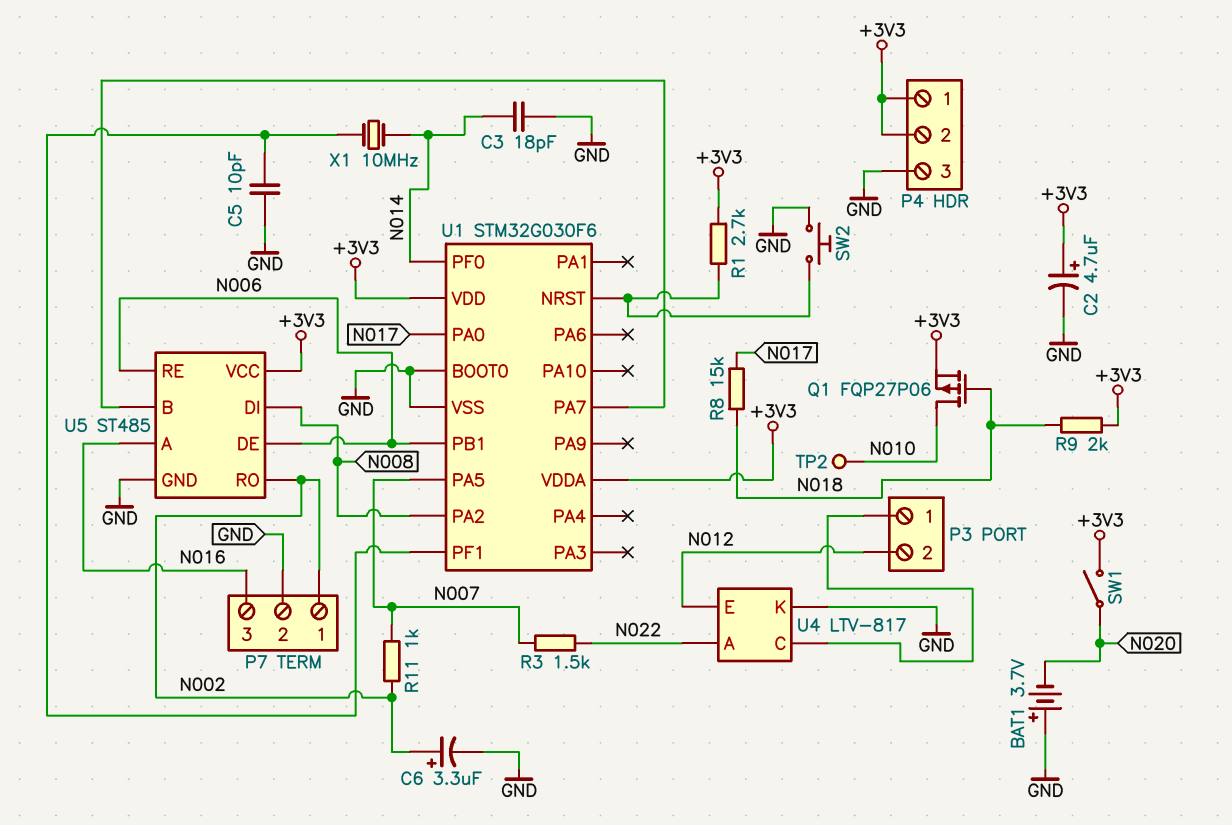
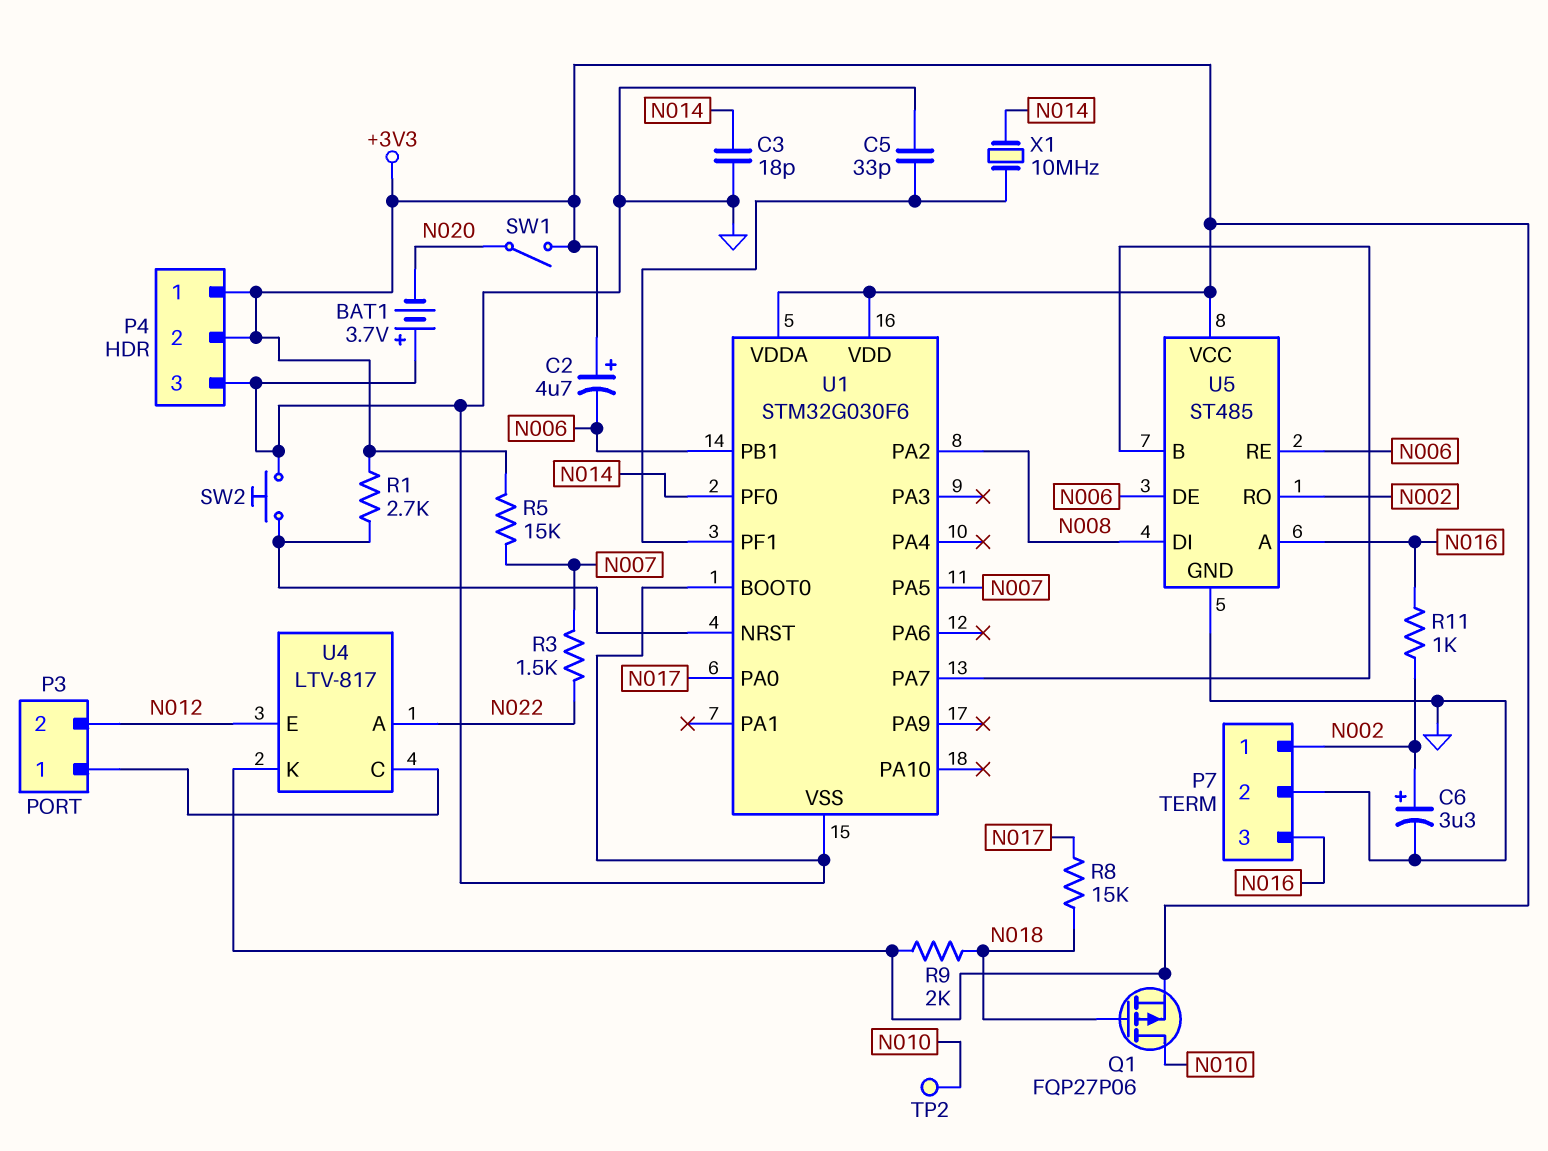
C2: 4.7uF (plus +3V3, minus GND) -> 4.7uF (plus +3V3, minus N006)
C5: 10pF (GND, U1/PF1) -> 33pF (GND, U1/PF1)
R5: none -> 15k (+3V3, N007)
R11: 1k (N002, N007) -> 1k (N002, N016)
U4 pin K: GND -> +3V3

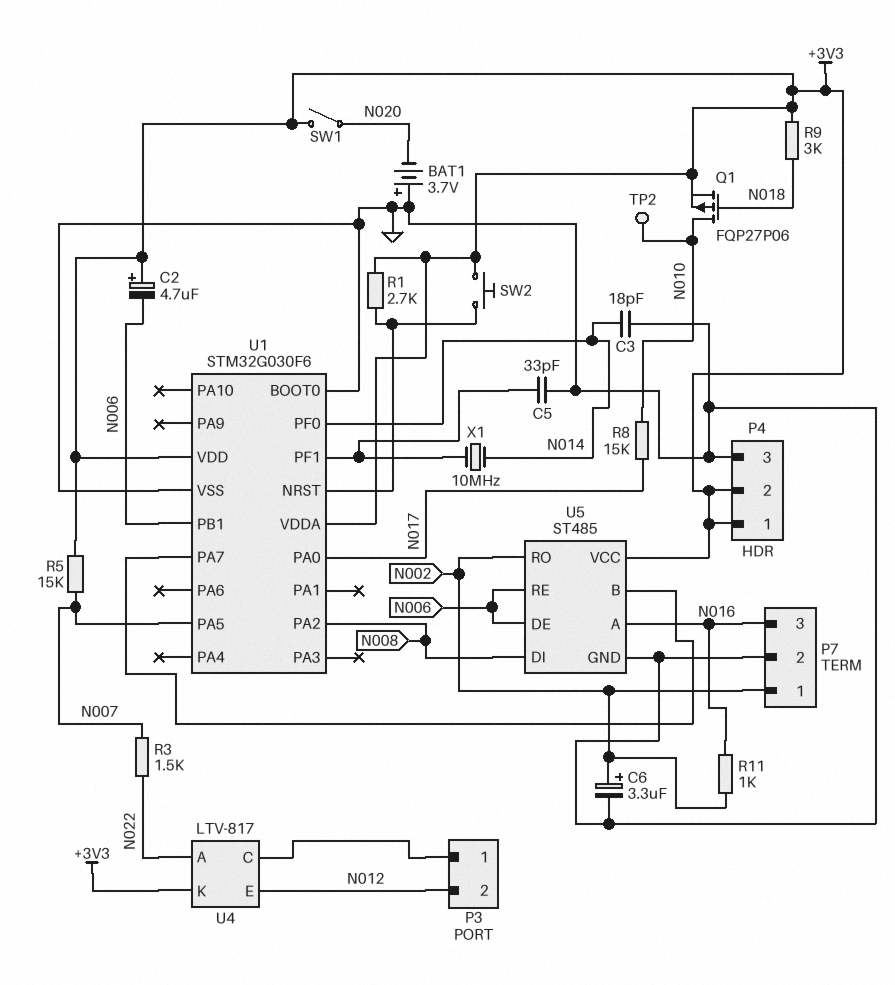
R8: 15k (N017, N018) -> 15k (N010, N017)
R9: 2k (+3V3, N018) -> 3k (+3V3, N018)
SW2: button (GND, U1/NRST) -> button (+3V3, U1/NRST)

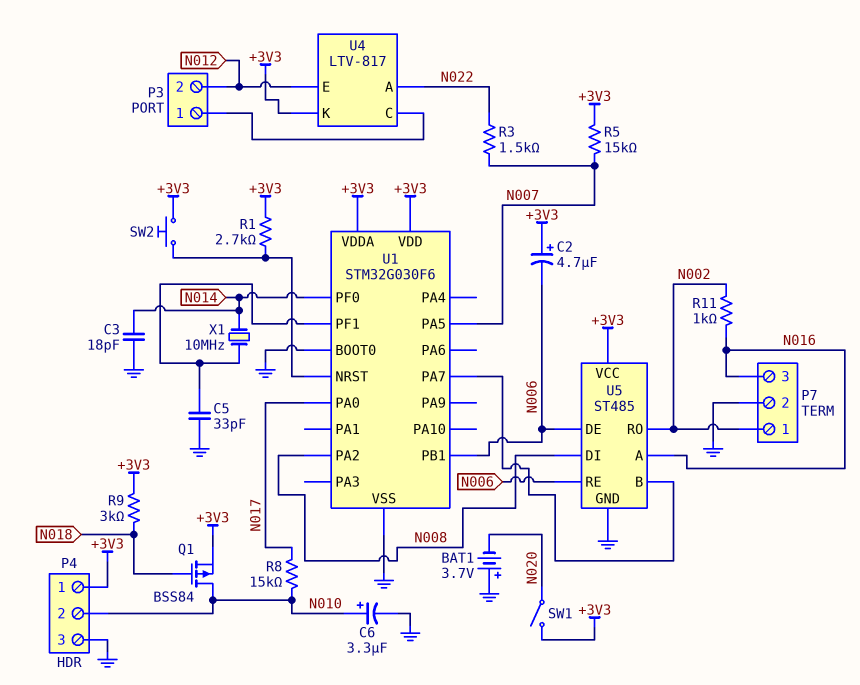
C6: 3.3uF (plus N002, minus GND) -> 3.3uF (plus N010, minus GND)
P4 pin 2: +3V3 -> N010
Q1: PMOS FQP27P06 (G N018, D N010, S +3V3) -> PMOS BSS84 (G N018, D N010, S +3V3)
TP2: test point (N010) -> none

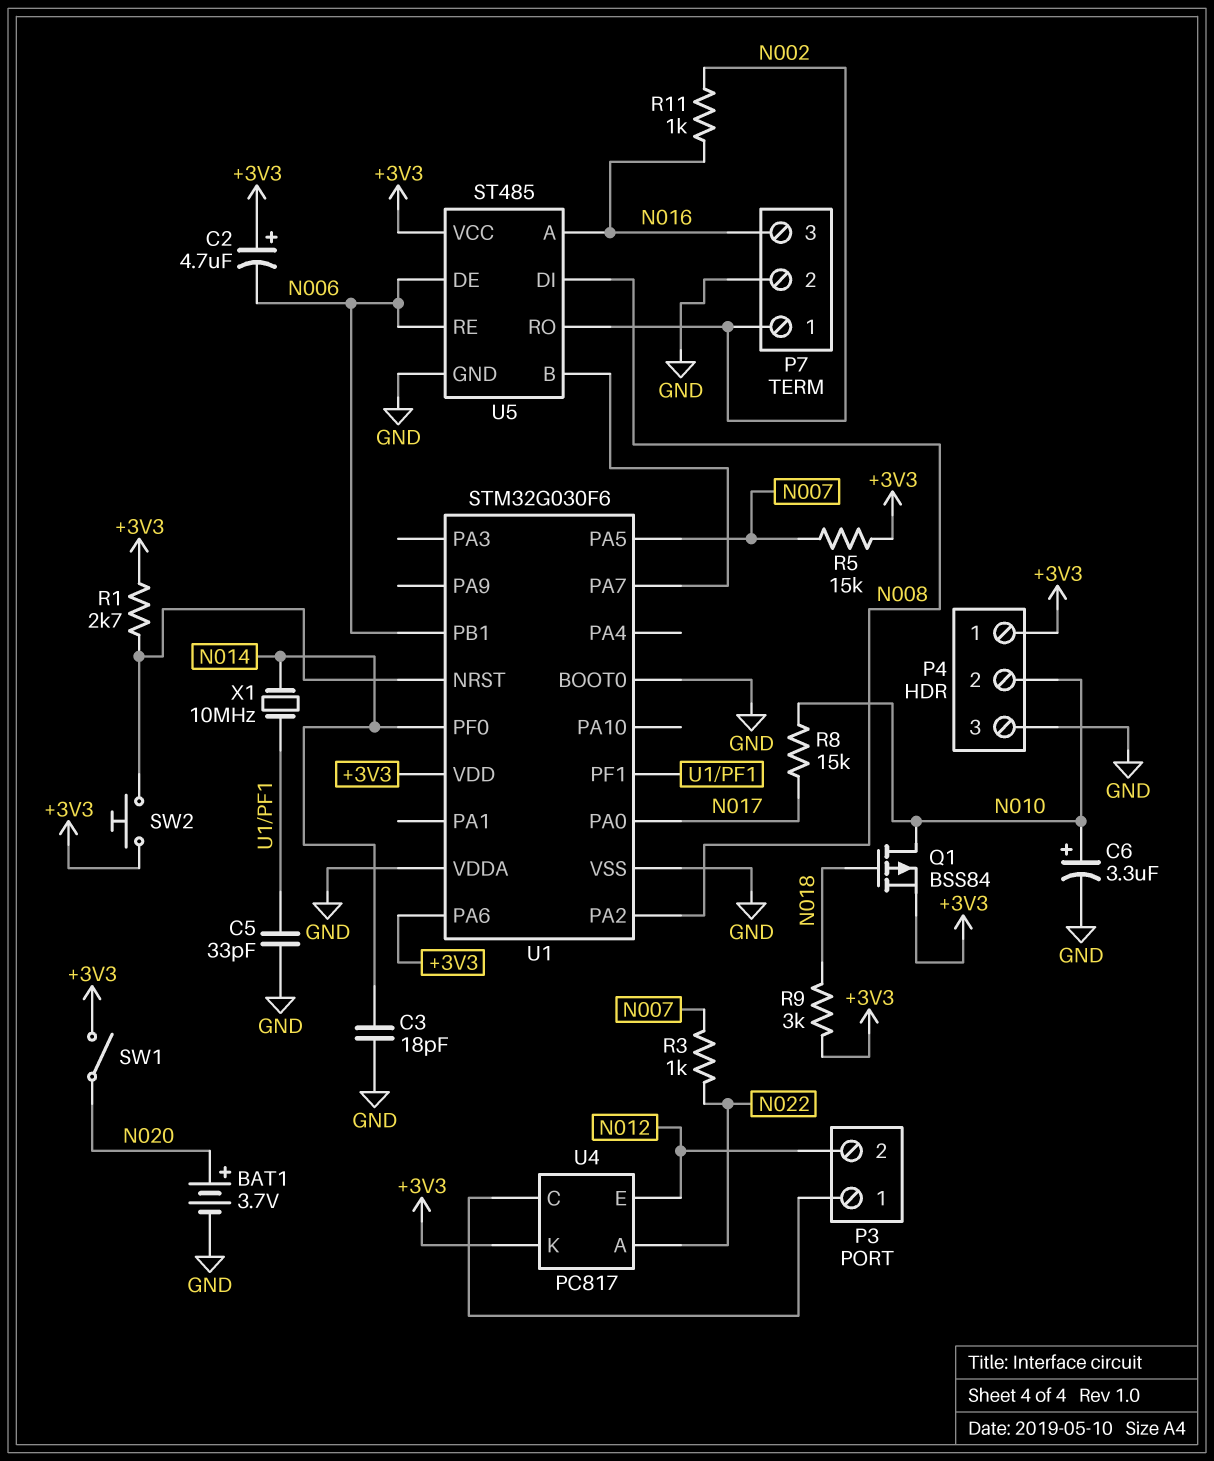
BAT1: 3.7V (plus GND, minus N020) -> 3.7V (plus N020, minus GND)
R3: 1.5k (N007, N022) -> 1k (N007, N022)
U1 pin PA6: none -> +3V3
U1 pin VDDA: +3V3 -> GND
U4: LTV-817 -> PC817

